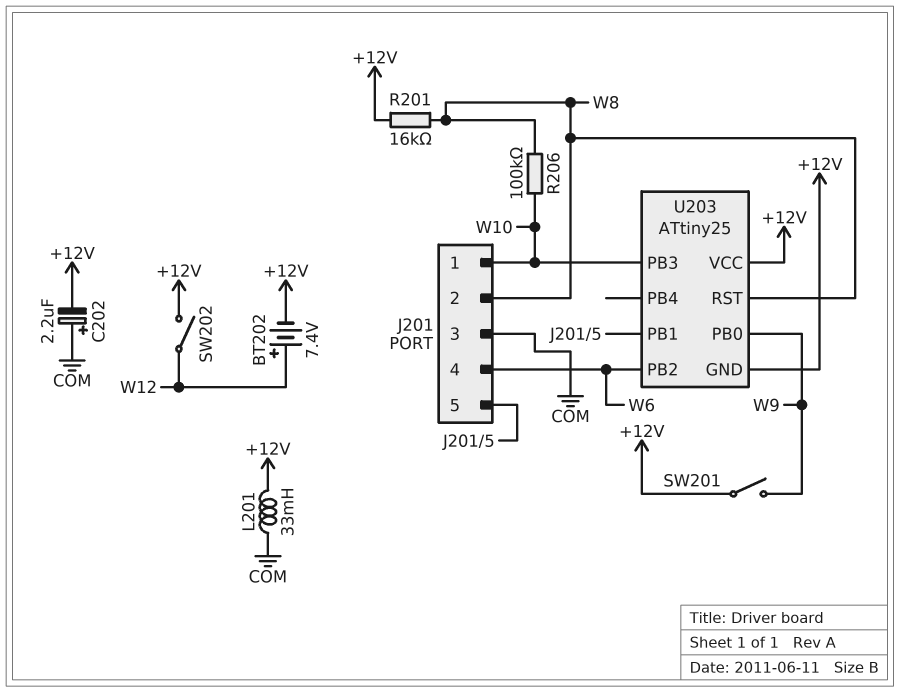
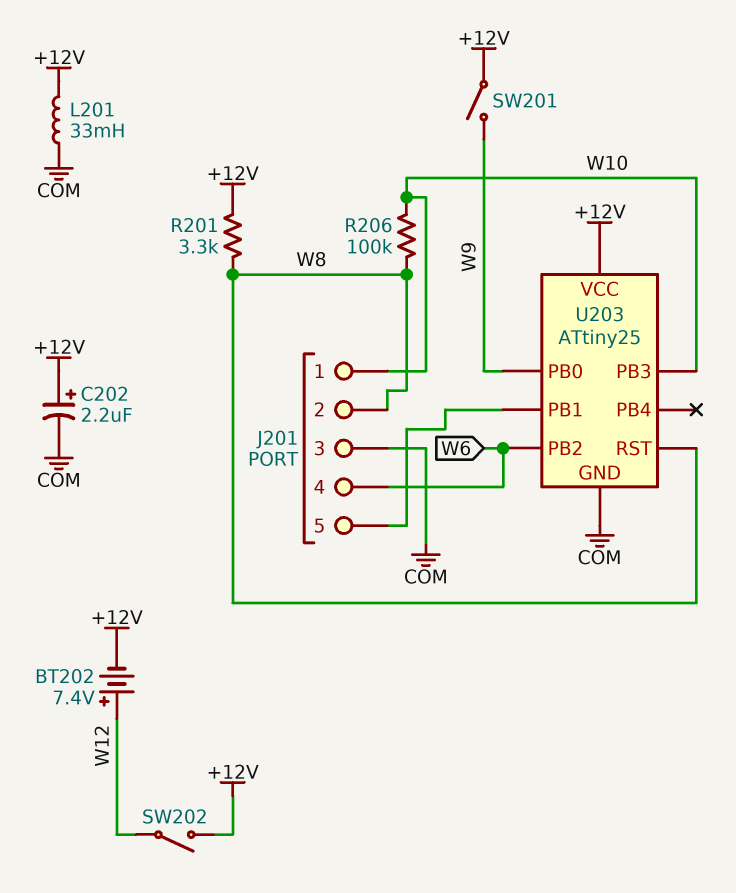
C202: 2.2uF (plus COM, minus +12V) -> 2.2uF (plus +12V, minus COM)
R201: 16k (+12V, W8) -> 3.3k (+12V, W8)
U203 pin GND: +12V -> COM

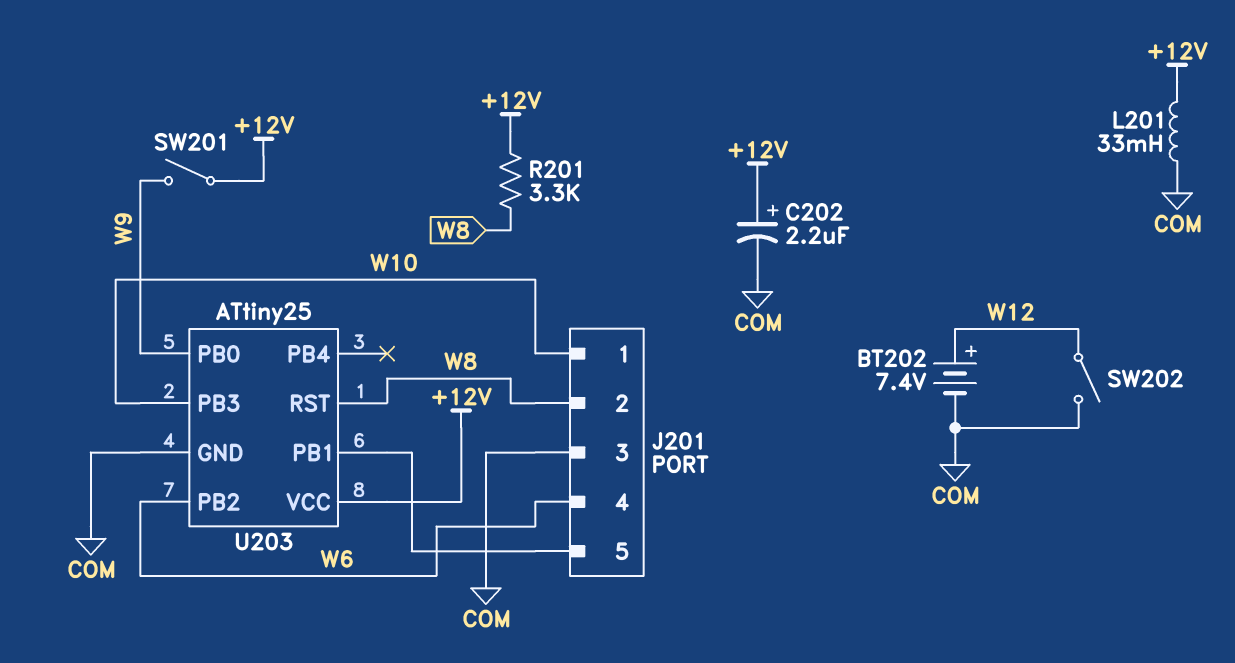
BT202: 7.4V (plus W12, minus +12V) -> 7.4V (plus W12, minus COM)
R206: 100k (W8, W10) -> none
SW202: switch (+12V, W12) -> switch (COM, W12)

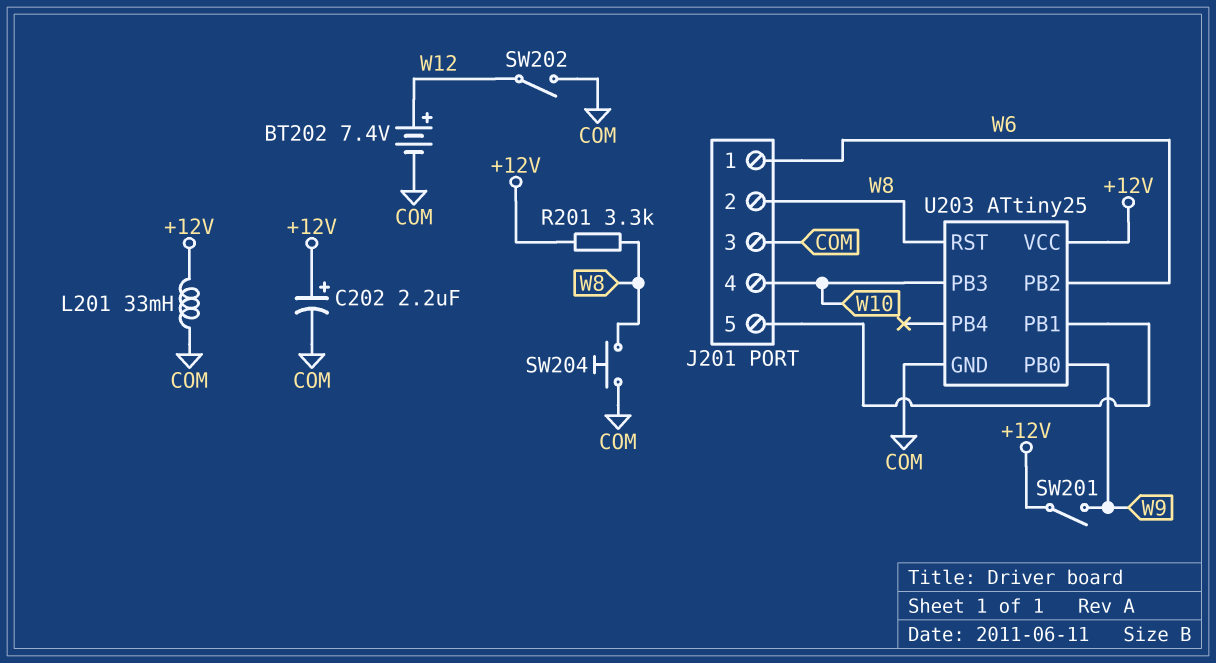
J201 pin 1: W10 -> W6
J201 pin 4: W6 -> W10
SW204: none -> button (COM, W8)

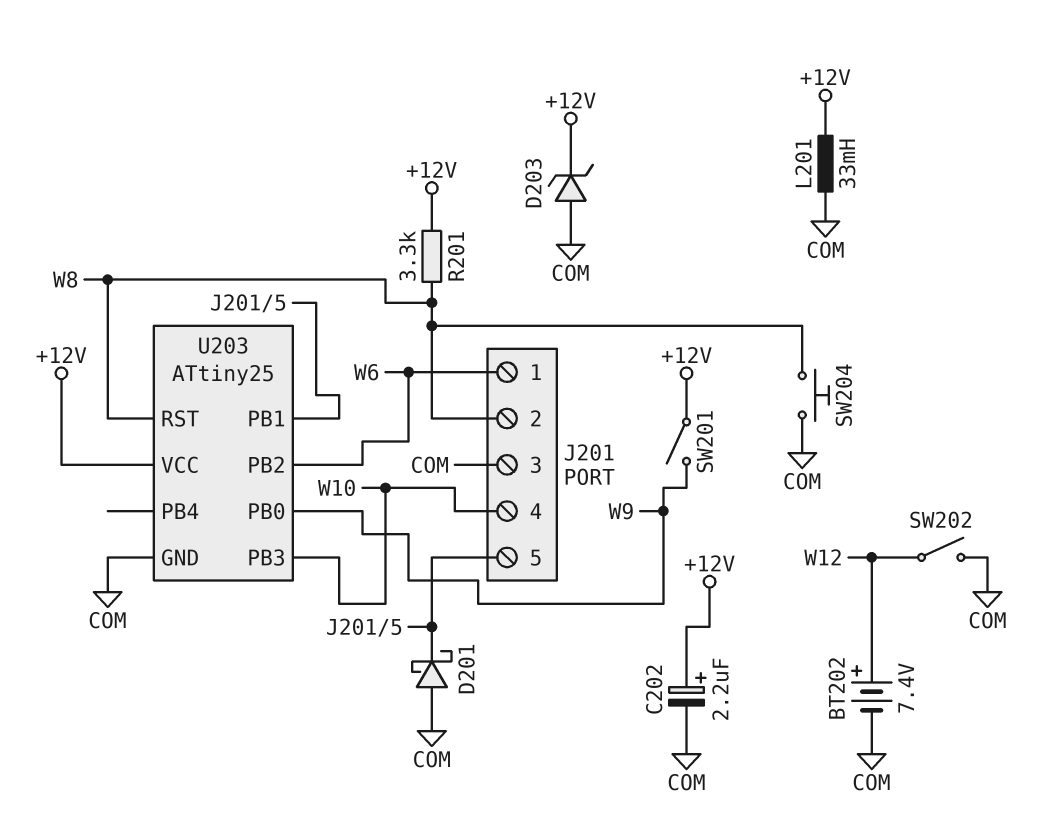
D201: none -> schottky (A COM, K J201/5)
D203: none -> zener (A COM, K +12V)

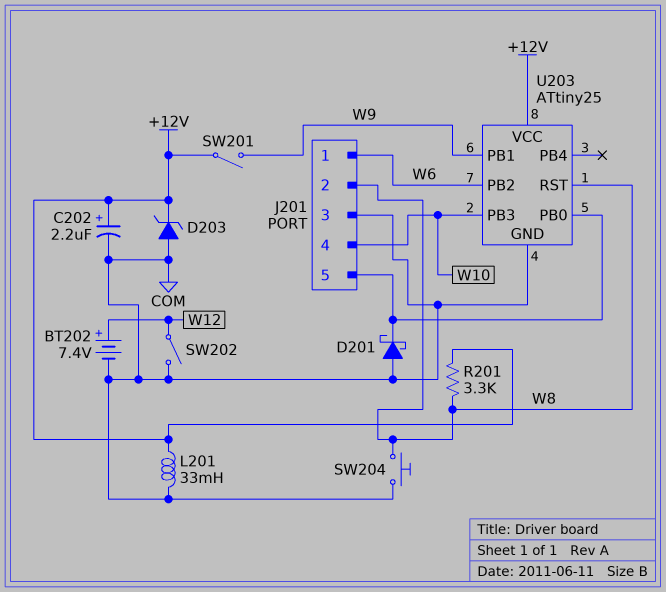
U203 pin PB0: W9 -> J201/5
U203 pin PB1: J201/5 -> W9

